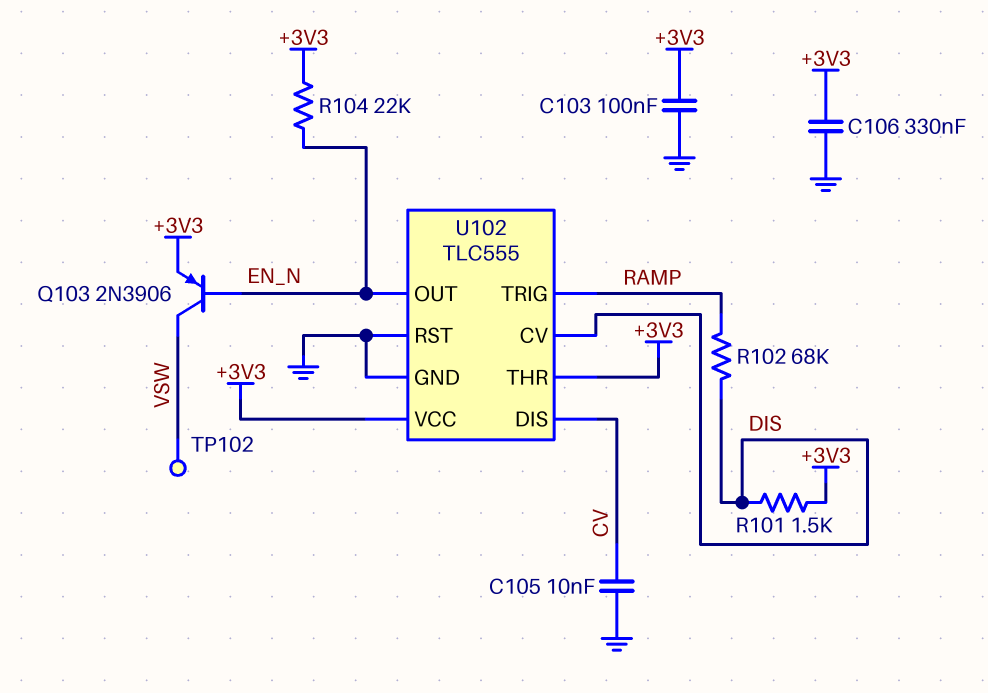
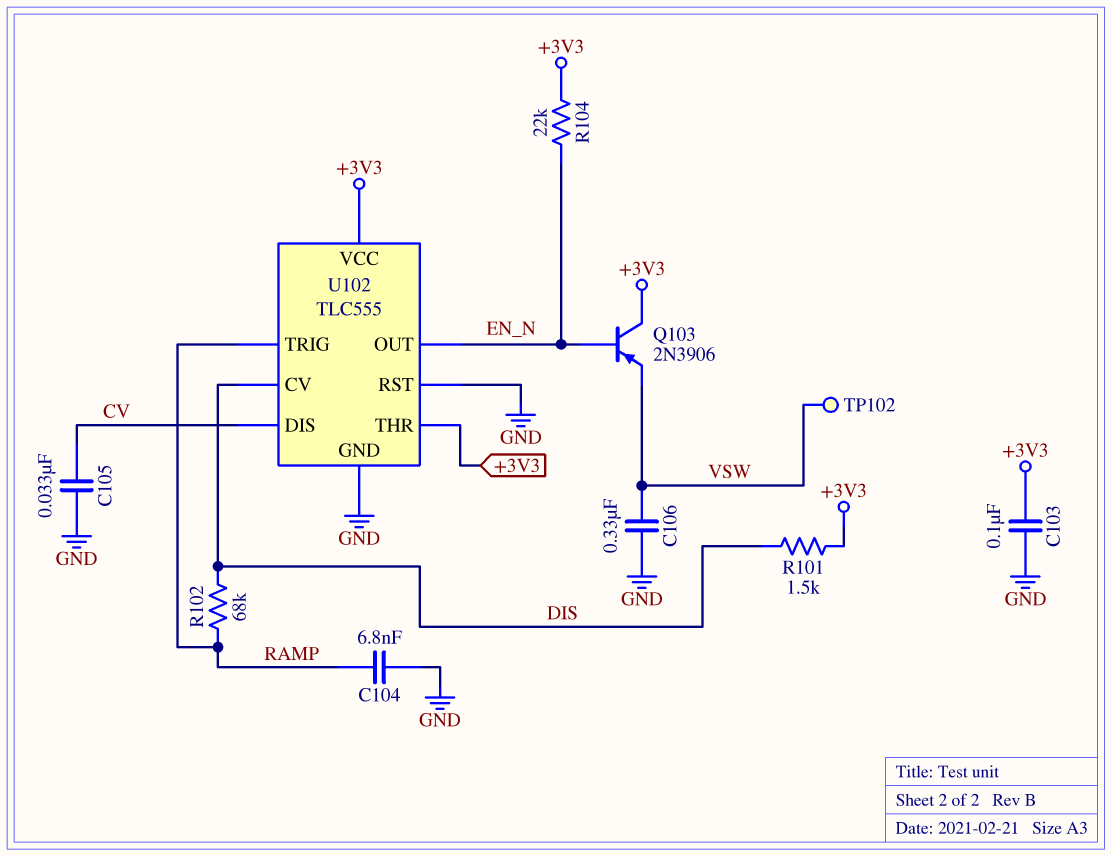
C104: none -> 6.8nF (GND, RAMP)
C105: 10nF (CV, GND) -> 33nF (CV, GND)
C106: 330nF (+3V3, GND) -> 330nF (GND, VSW)
Q103: PNP 2N3906 (B EN_N, C VSW, E +3V3) -> PNP 2N3906 (B EN_N, C +3V3, E VSW)

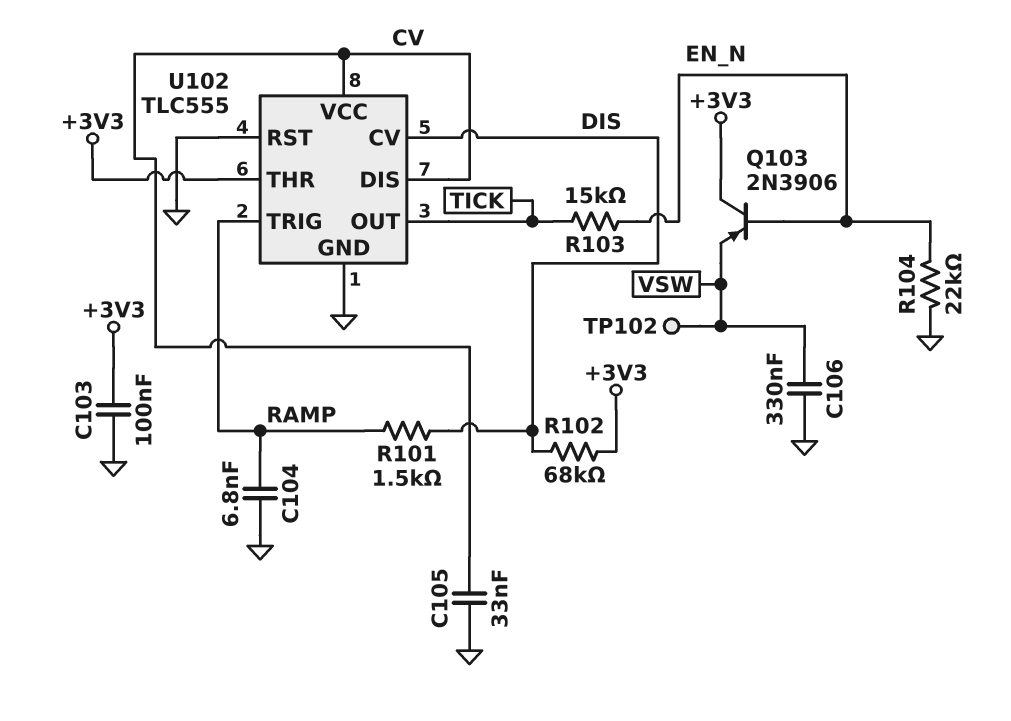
R101: 1.5k (+3V3, DIS) -> 1.5k (DIS, RAMP)
R102: 68k (DIS, RAMP) -> 68k (+3V3, DIS)
R103: none -> 15k (EN_N, TICK)
R104: 22k (+3V3, EN_N) -> 22k (EN_N, GND)
U102 pin OUT: EN_N -> TICK
U102 pin VCC: +3V3 -> CV

